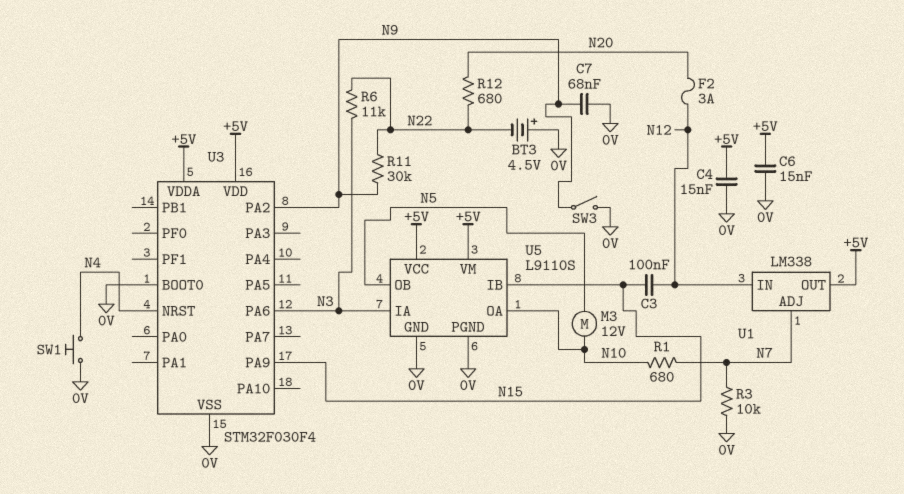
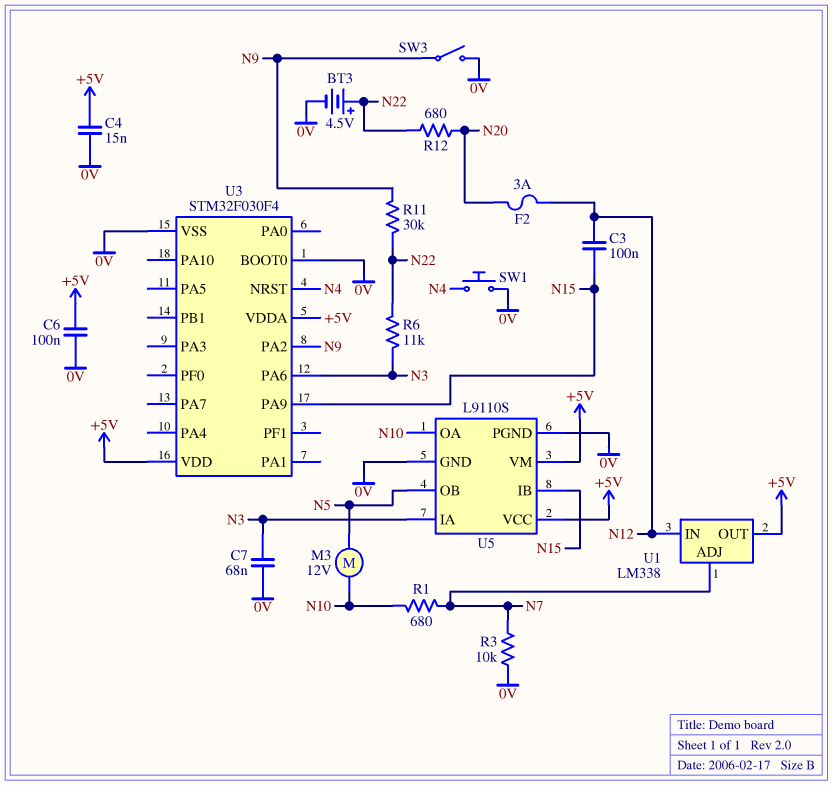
BT3: 4.5V (plus 0V, minus N22) -> 4.5V (plus N22, minus 0V)
C6: 15nF (+5V, 0V) -> 100nF (+5V, 0V)
C7: 68nF (0V, N9) -> 68nF (0V, N3)

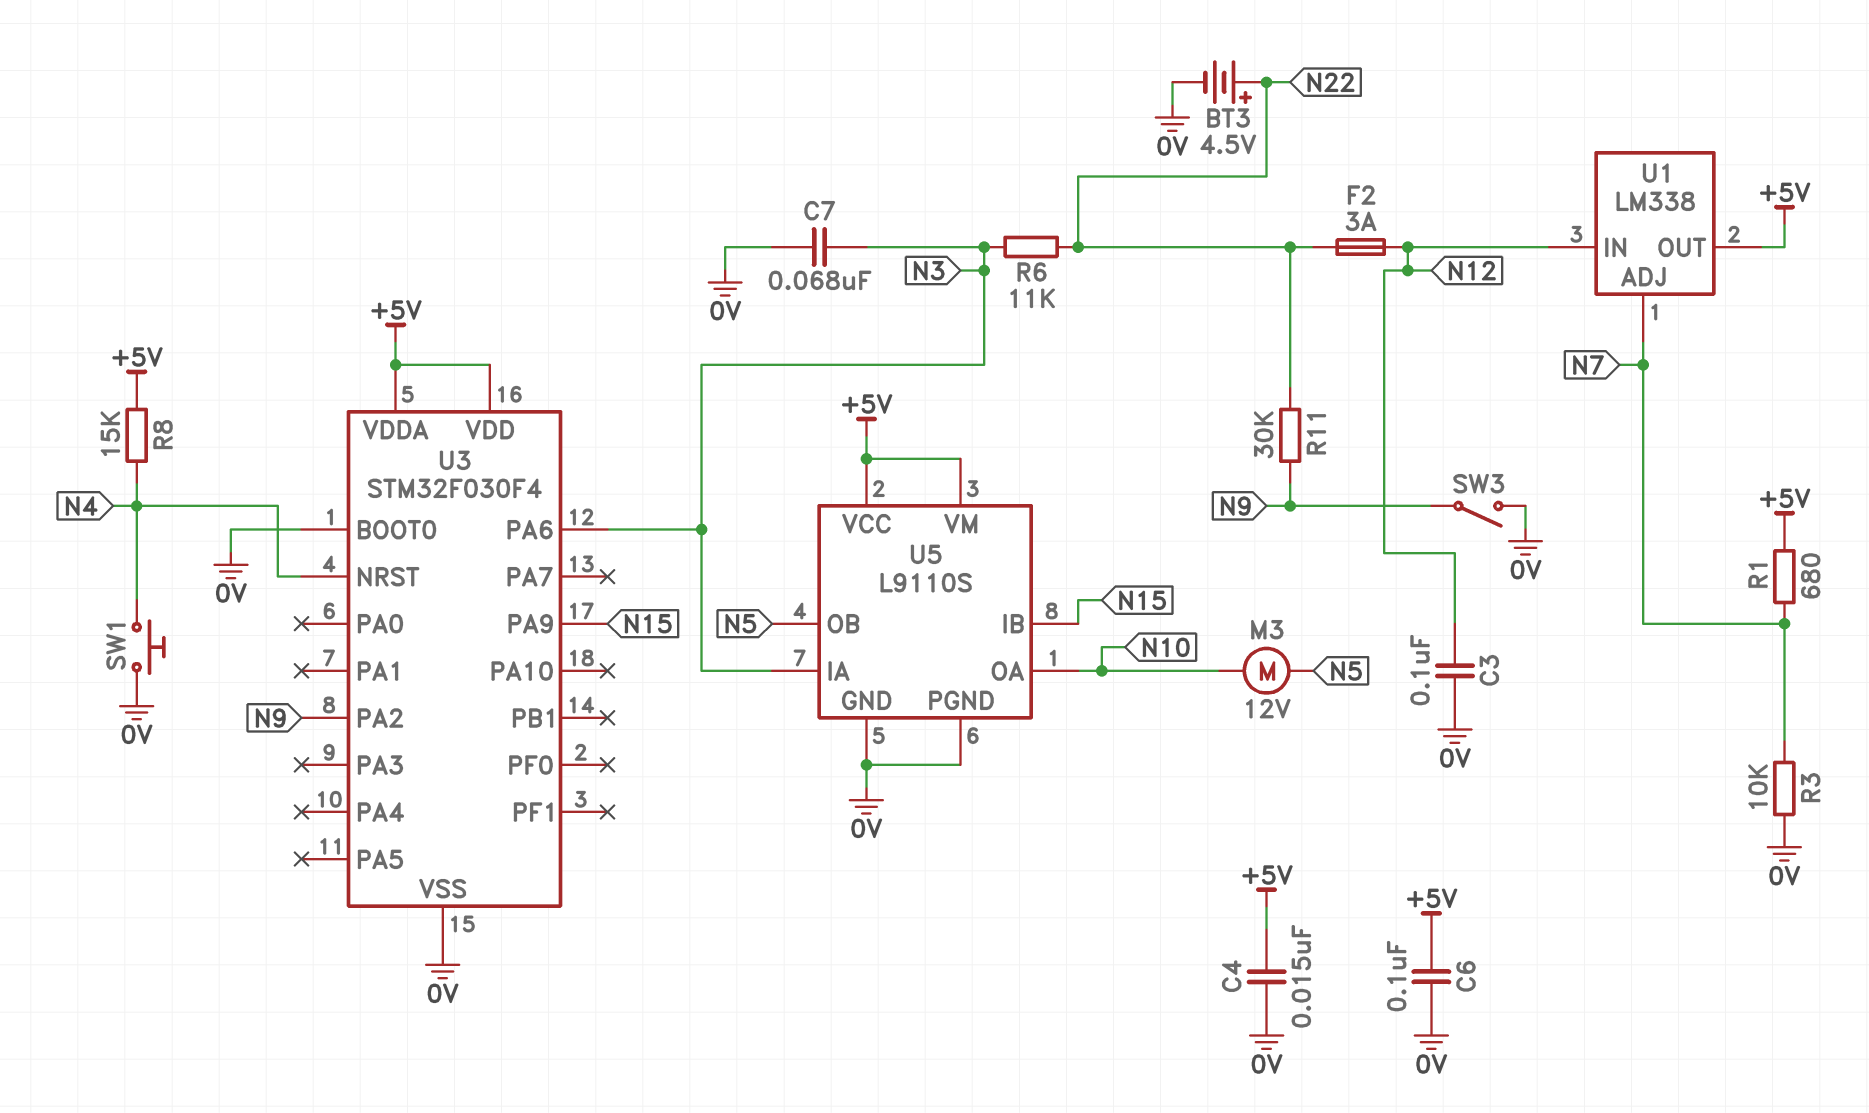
C3: 100nF (N12, N15) -> 100nF (0V, N12)
F2: 3A (N12, N20) -> 3A (N12, N22)
R1: 680 (N7, N10) -> 680 (+5V, N7)
R8: none -> 15k (+5V, N4)
R12: 680 (N20, N22) -> none

